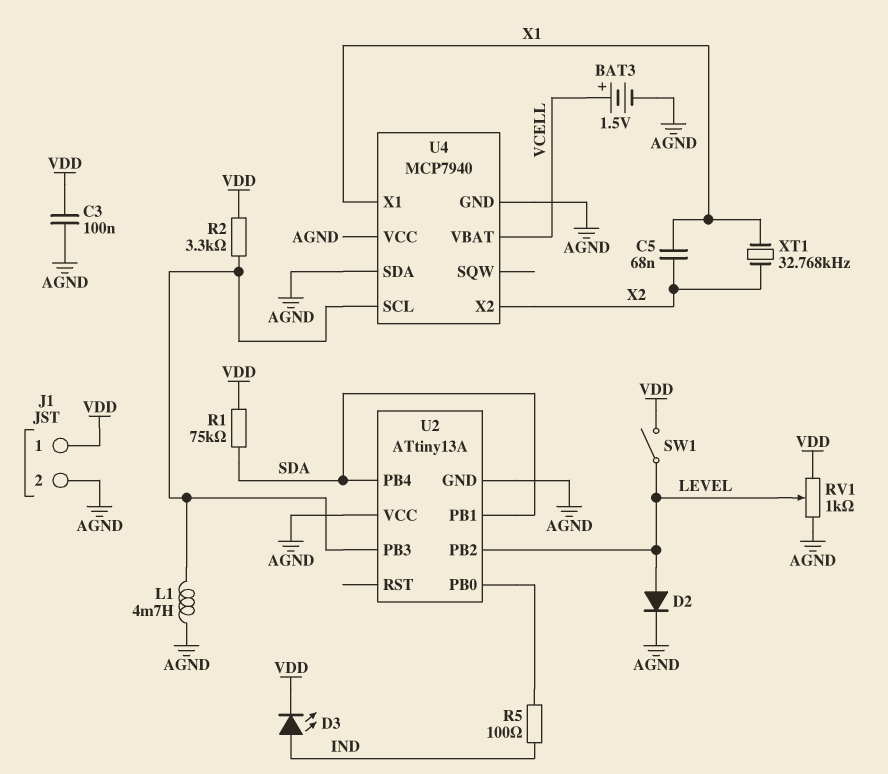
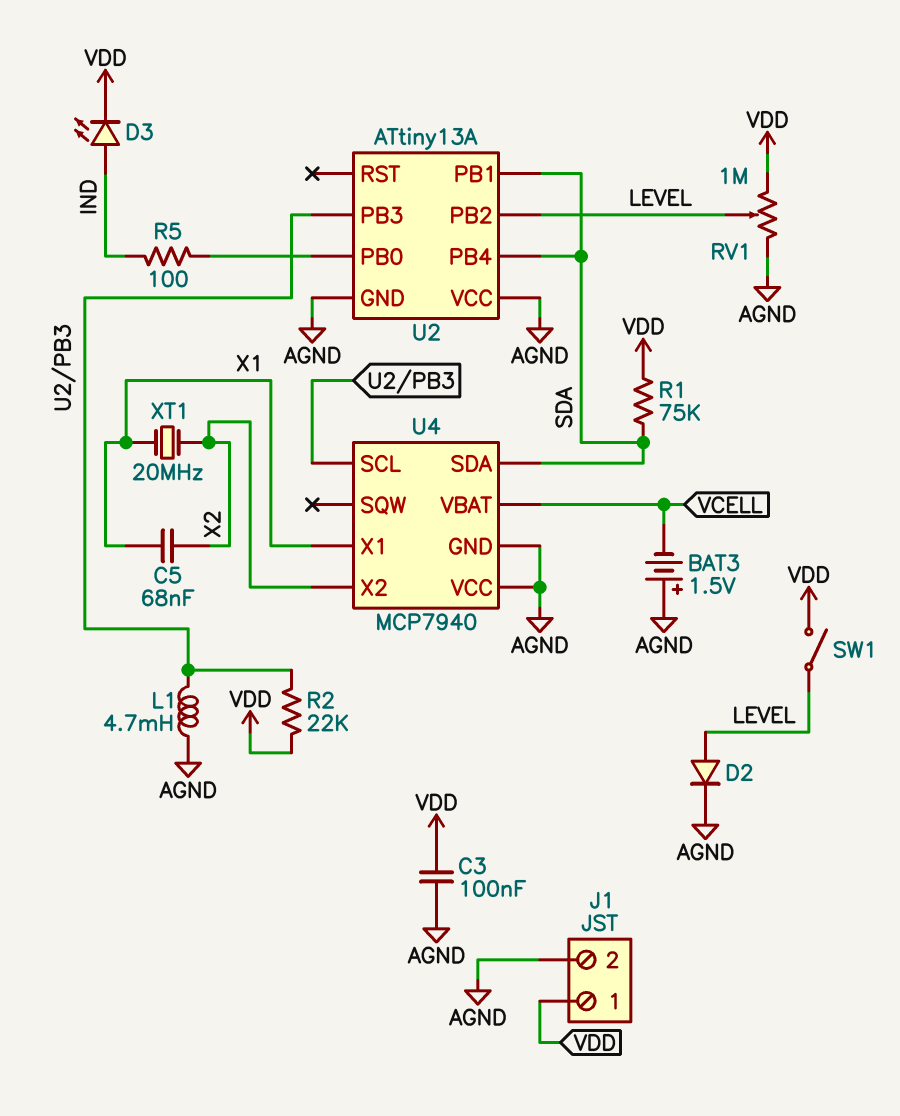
BAT3: 1.5V (plus VCELL, minus AGND) -> 1.5V (plus AGND, minus VCELL)
R2: 3.3k (U2/PB3, VDD) -> 22k (U2/PB3, VDD)
RV1: 1k (AGND, VDD, wiper LEVEL) -> 1M (AGND, VDD, wiper LEVEL)
U4 pin SDA: AGND -> SDA
XT1: 32.768kHz (X1, X2) -> 20MHz (X1, X2)

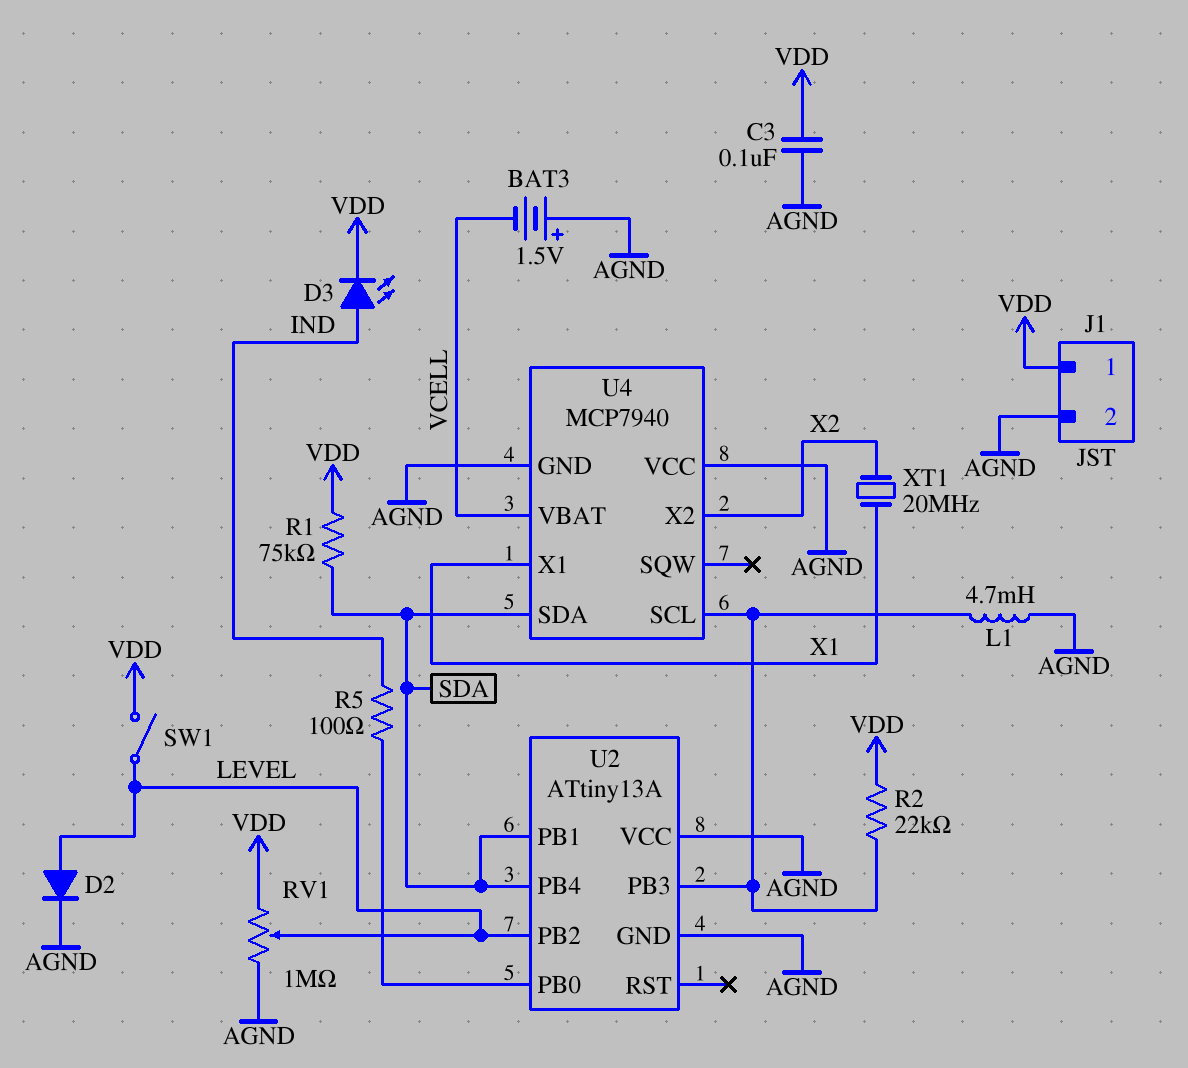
C5: 68nF (X1, X2) -> none

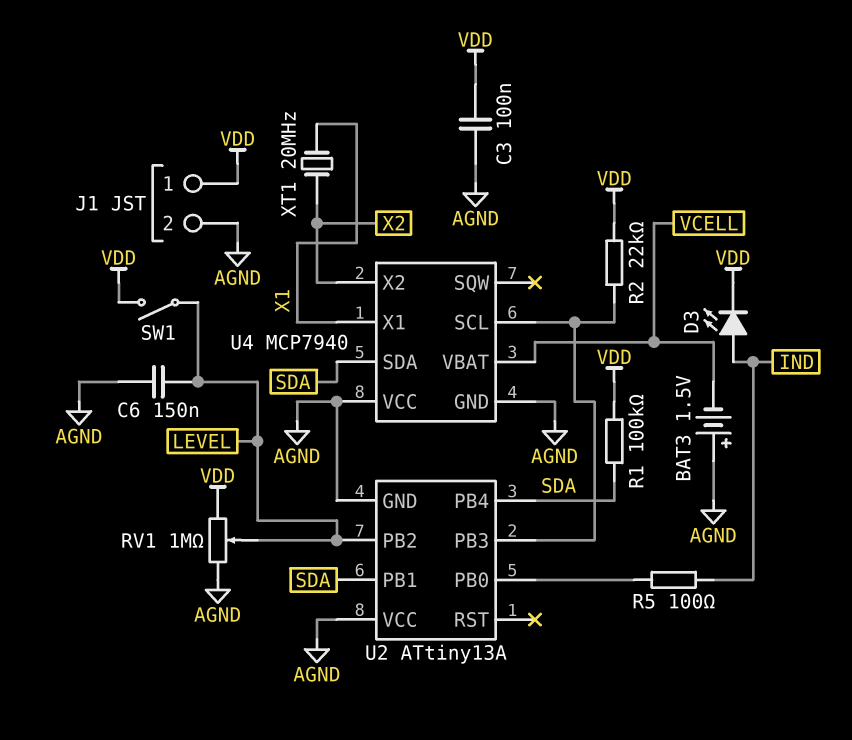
C6: none -> 150nF (AGND, LEVEL)
D2: diode (A LEVEL, K AGND) -> none
L1: 4.7mH (AGND, U2/PB3) -> none
R1: 75k (SDA, VDD) -> 100k (SDA, VDD)

